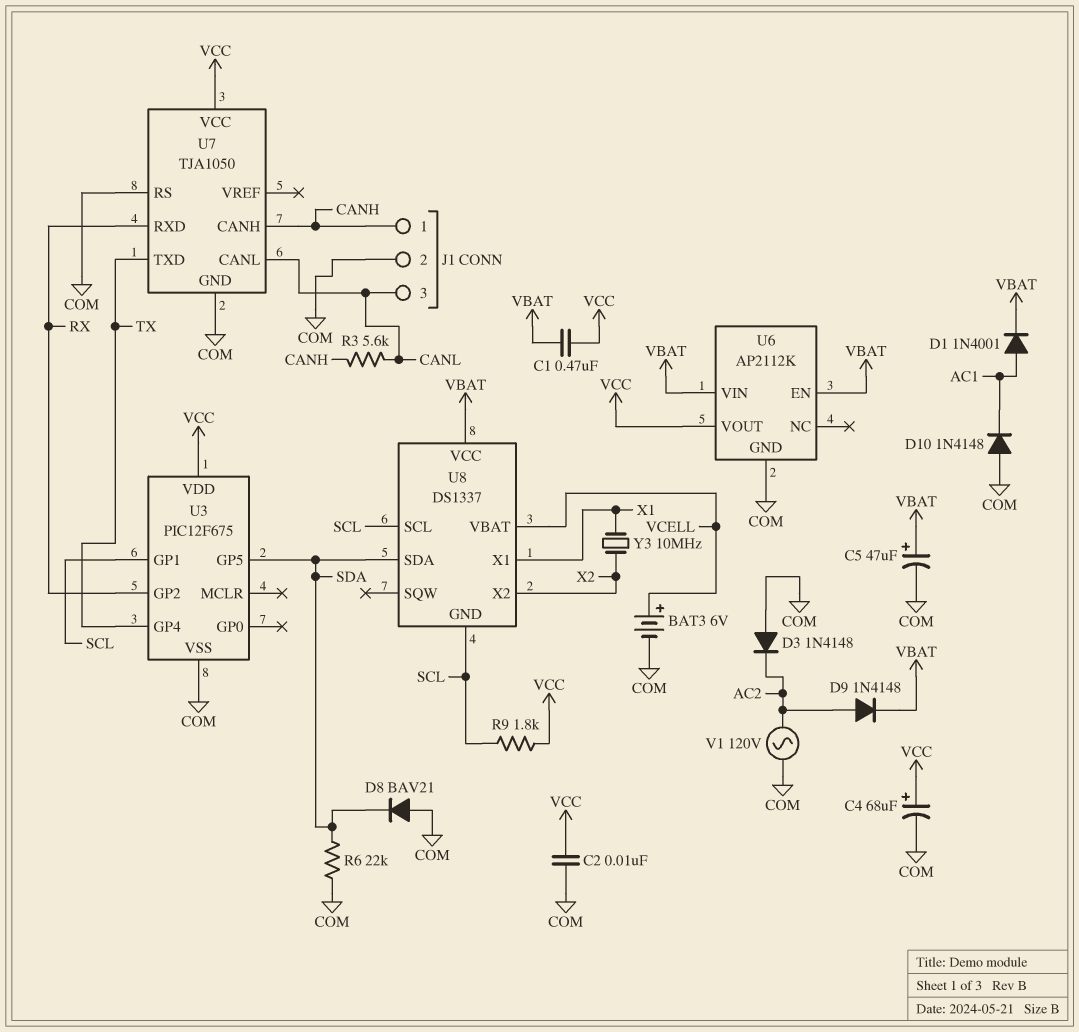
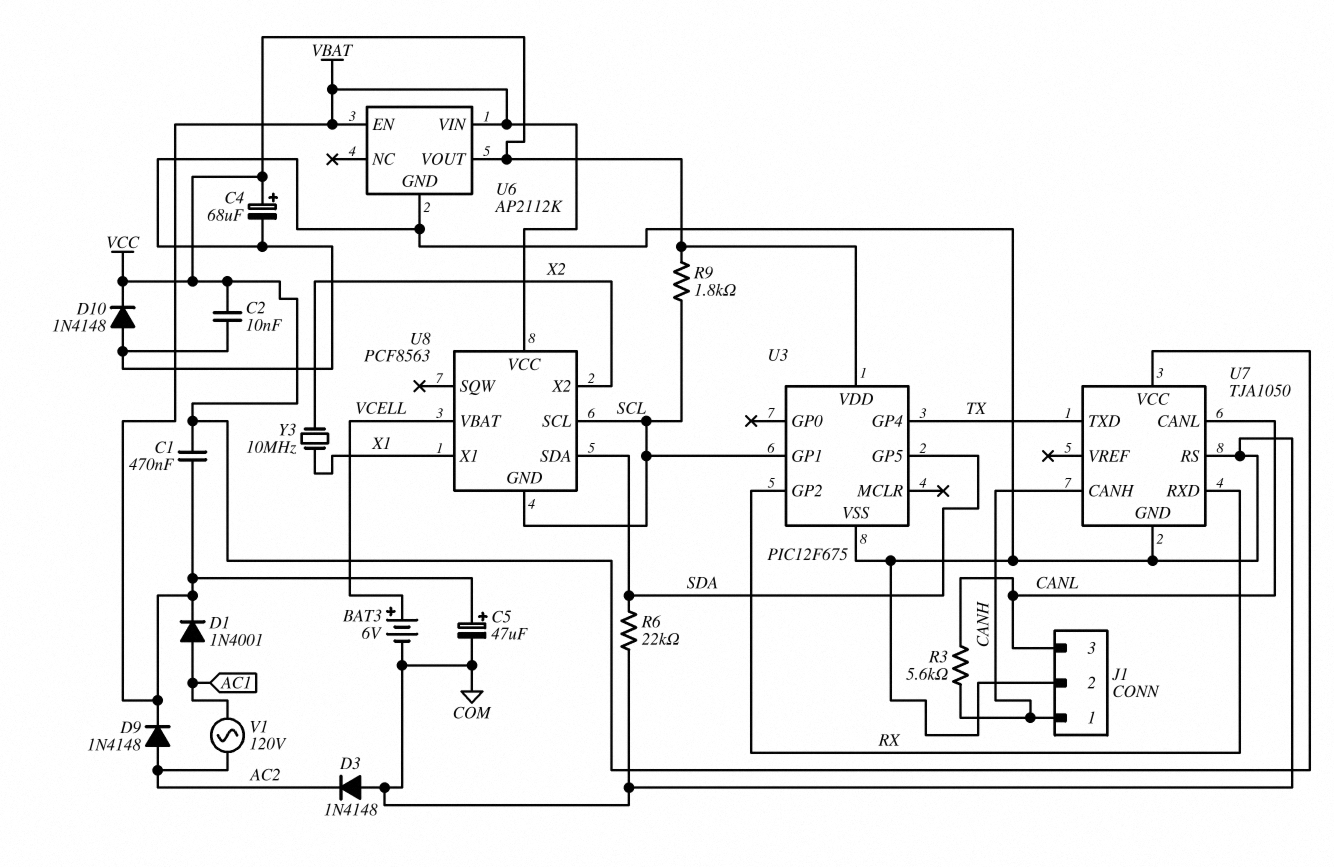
D8: diode BAV21 (A COM, K SDA) -> none
D10: diode 1N4148 (A COM, K AC1) -> diode 1N4148 (A COM, K VCC)
U8: DS1337 -> PCF8563
V1: AC 120V (AC2, COM) -> AC 120V (AC1, AC2)

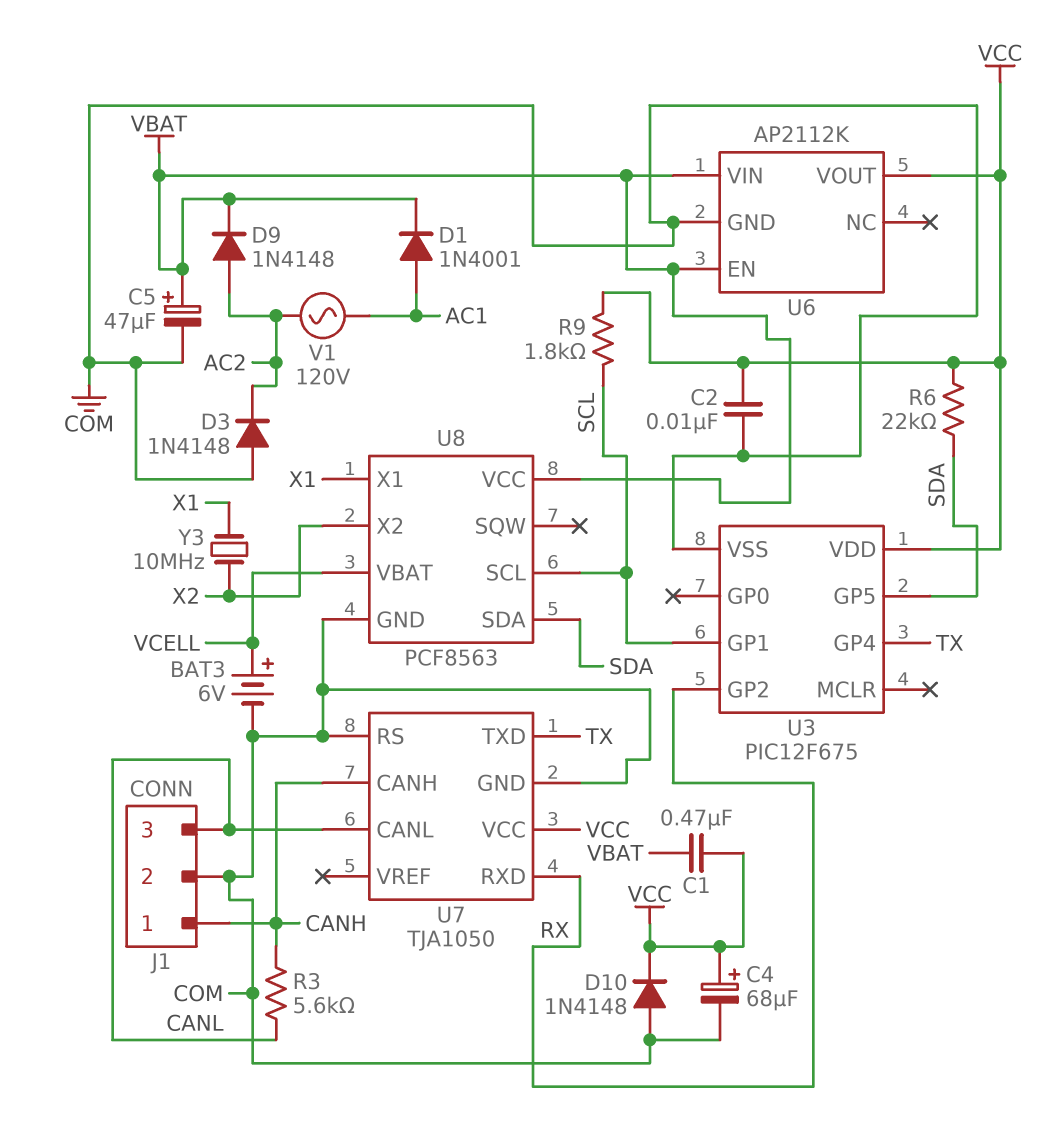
R6: 22k (COM, SDA) -> 22k (SDA, VCC)
U8 pin GND: SCL -> COM

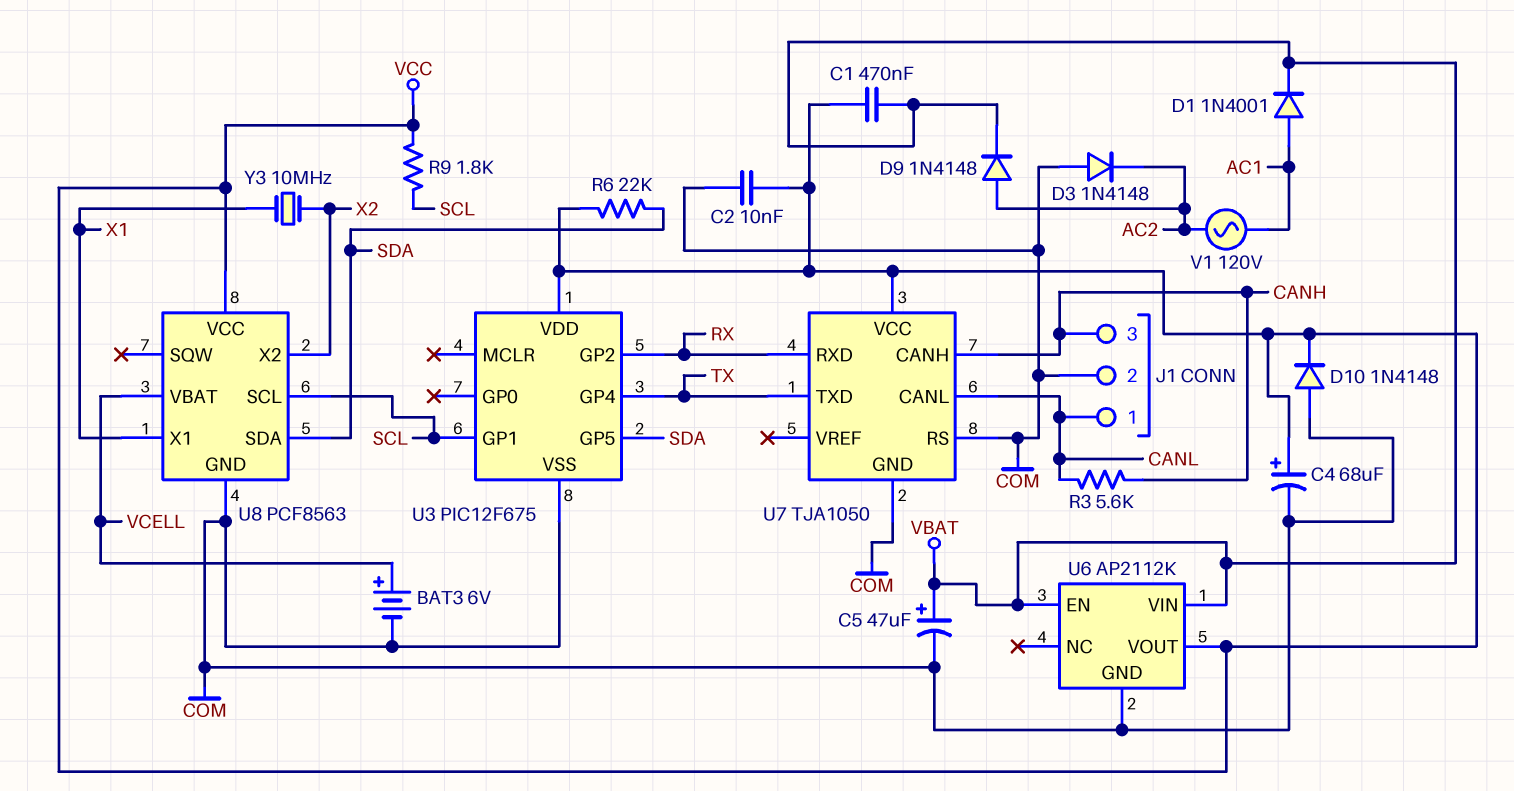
J1 pin 1: CANH -> CANL
J1 pin 3: CANL -> CANH
U8 pin VCC: VBAT -> VCC

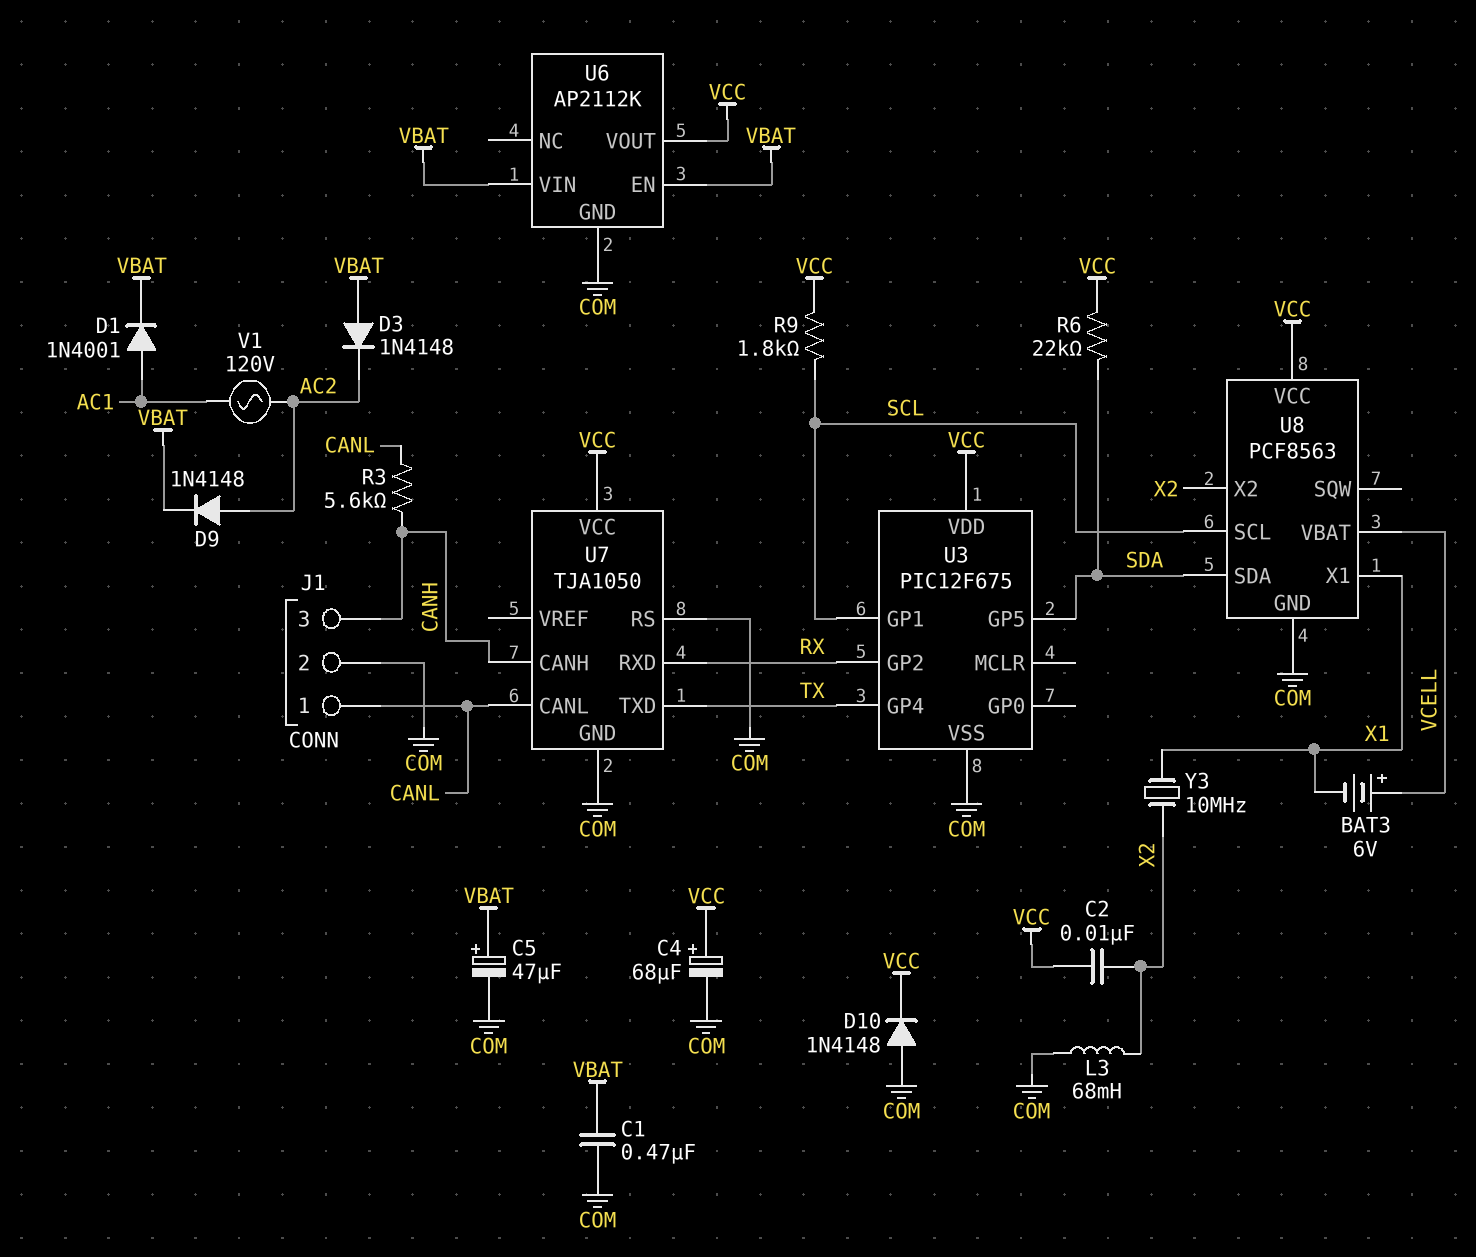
BAT3: 6V (plus VCELL, minus COM) -> 6V (plus VCELL, minus X1)
C1: 470nF (VBAT, VCC) -> 470nF (COM, VBAT)
C2: 10nF (COM, VCC) -> 10nF (VCC, X2)
D3: diode 1N4148 (A COM, K AC2) -> diode 1N4148 (A VBAT, K AC2)
L3: none -> 68mH (COM, X2)

